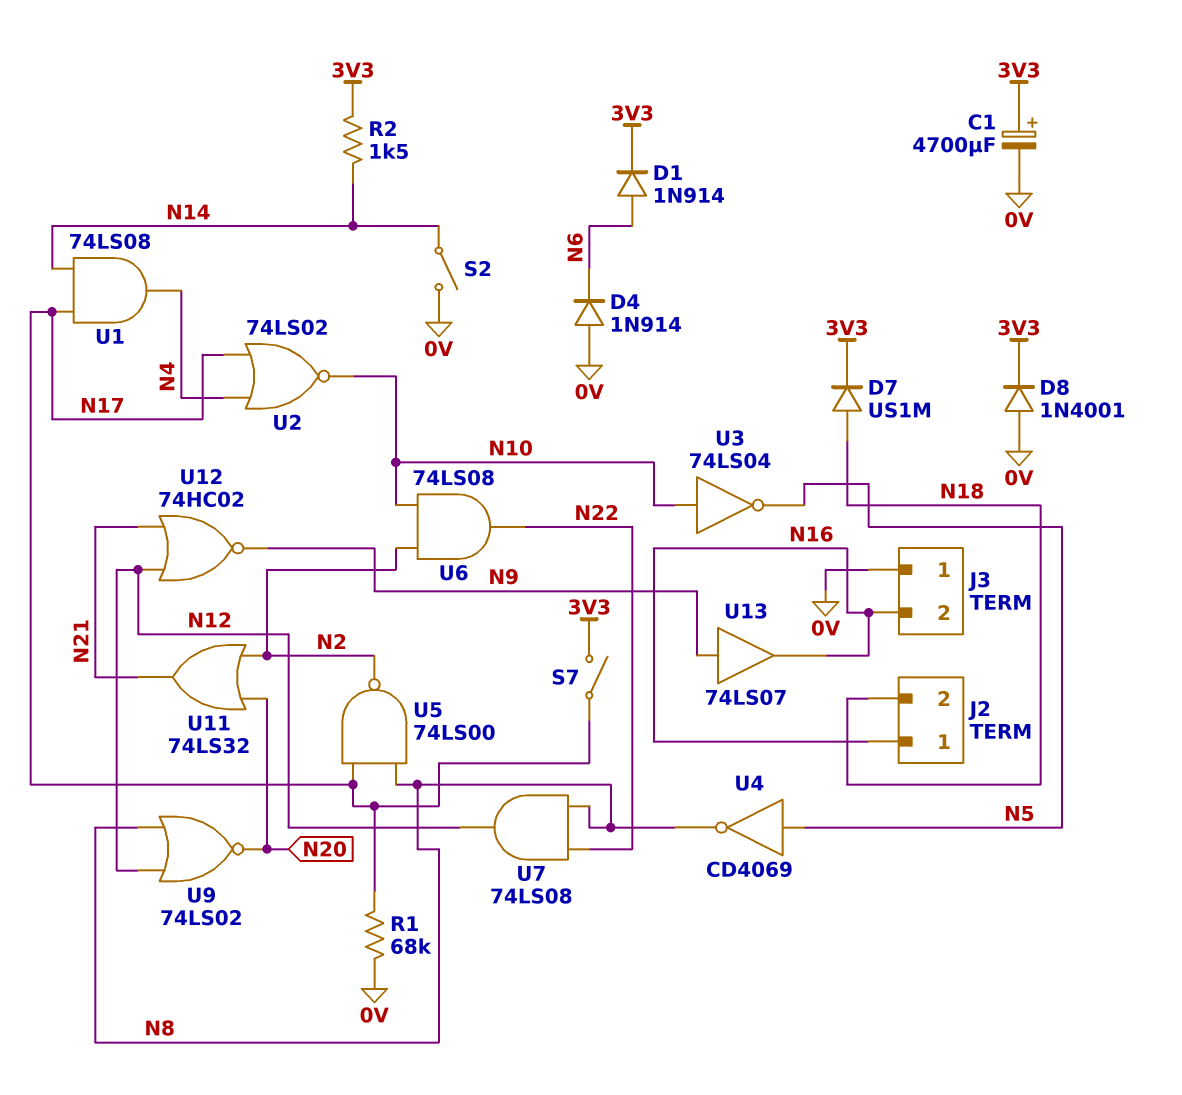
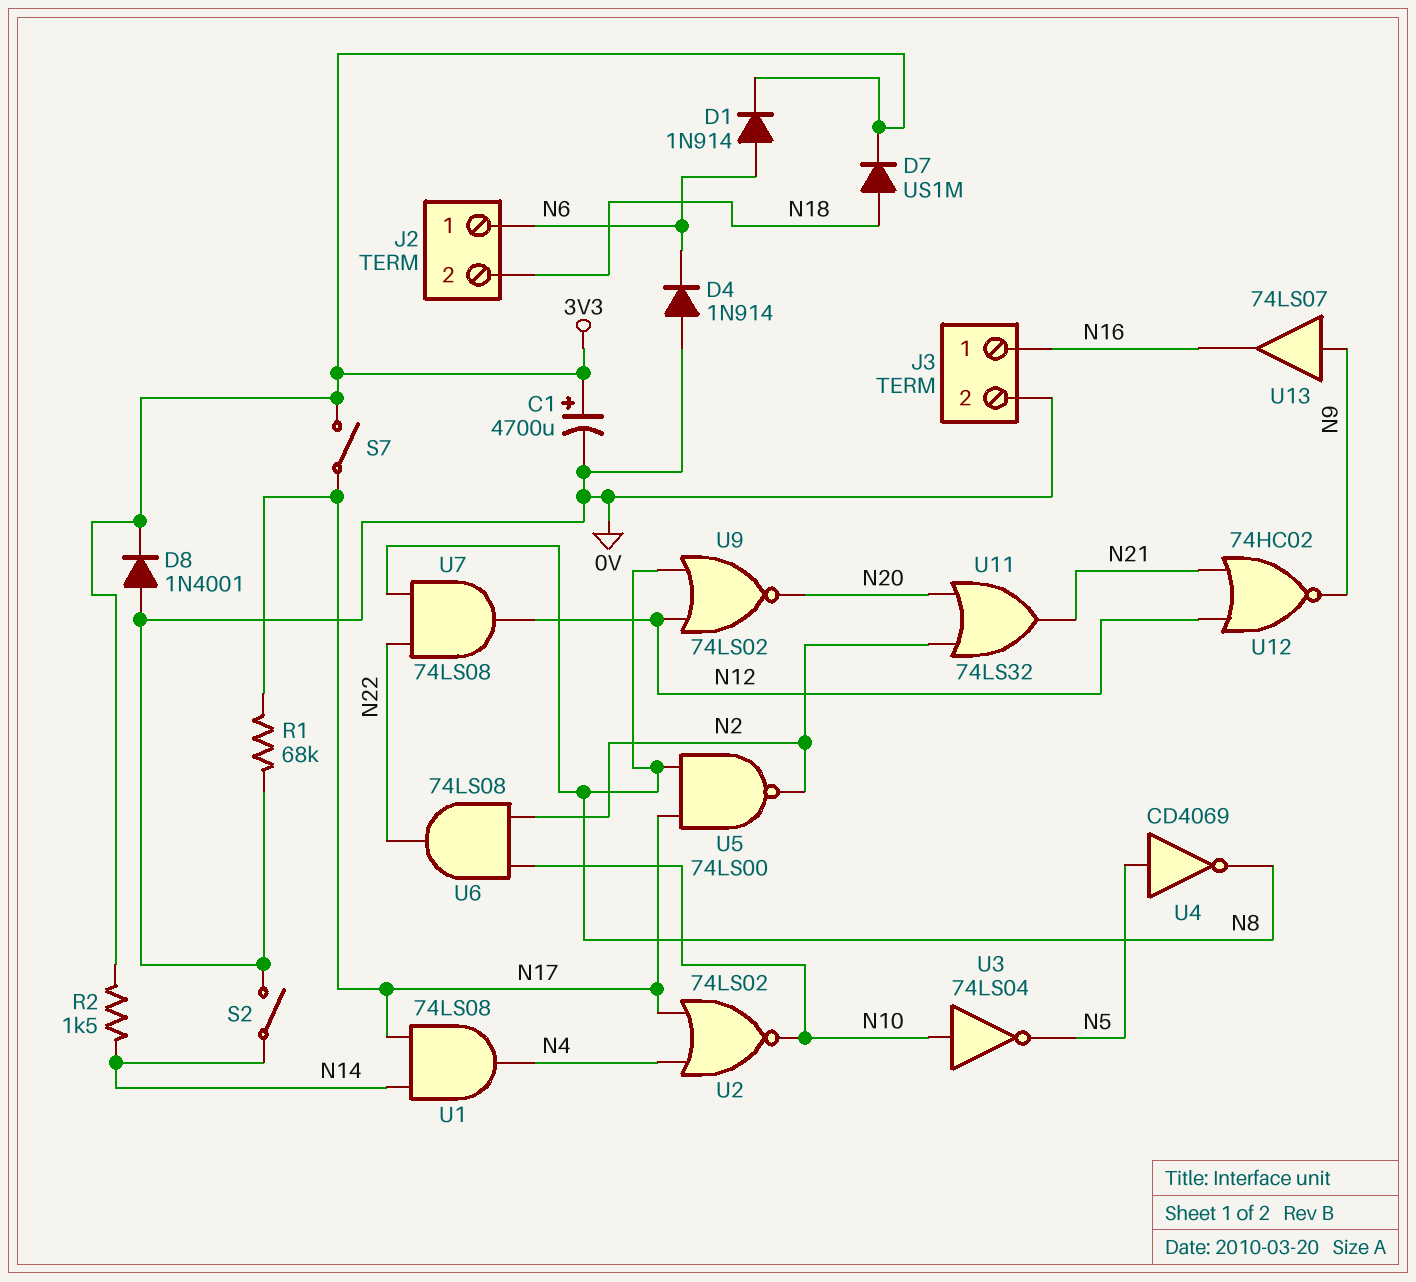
J2 pin 1: N16 -> N6
J3 pin 1: 0V -> N16
J3 pin 2: N16 -> 0V

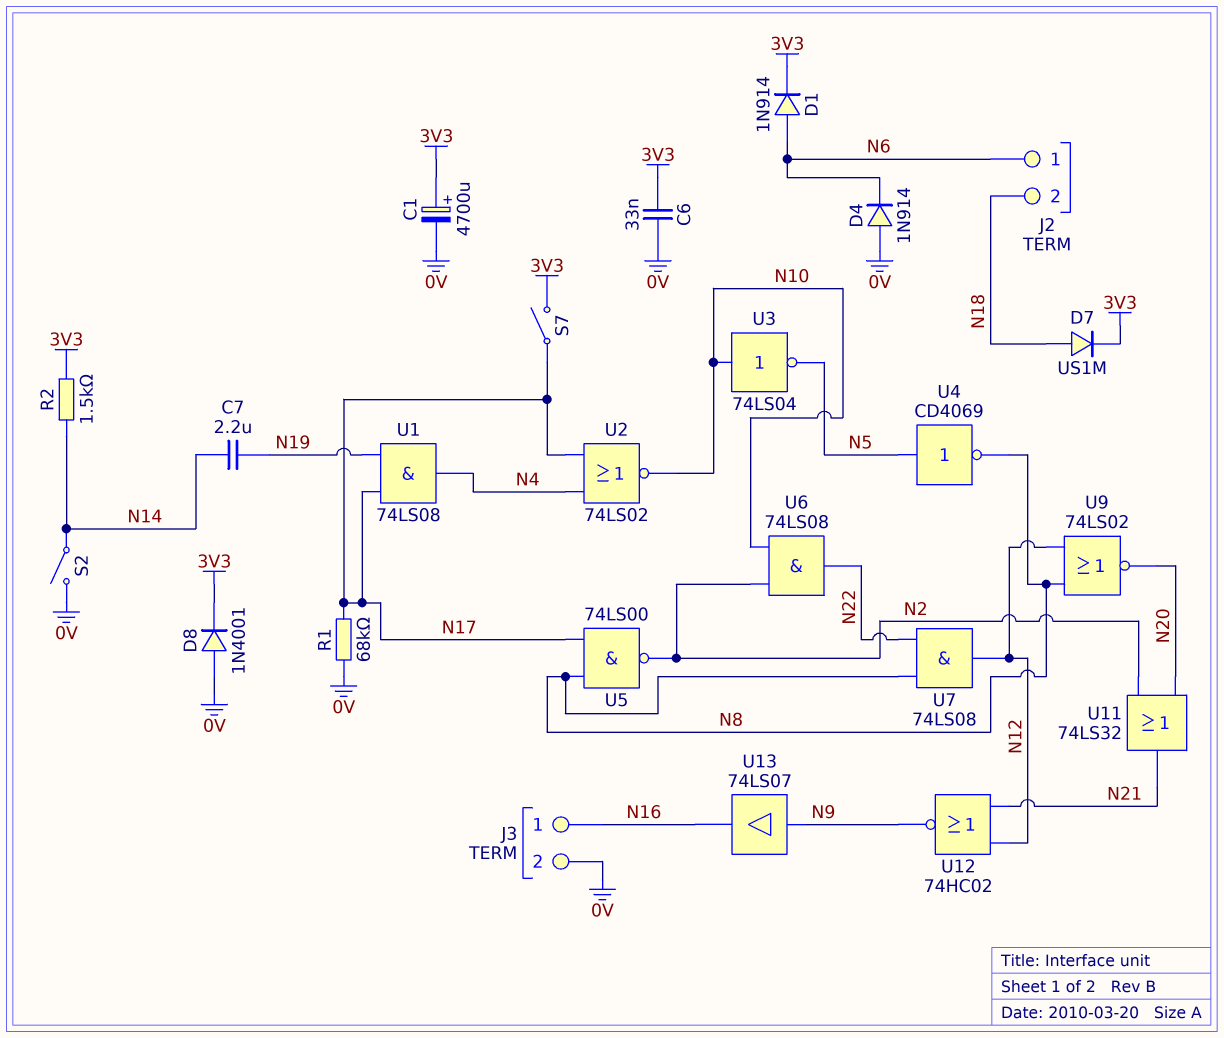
C6: none -> 33nF (0V, 3V3)
C7: none -> 2.2uF (N14, N19)
U1: AND 74LS08 (in N14, in N17, out N4) -> AND 74LS08 (in N17, in N19, out N4)

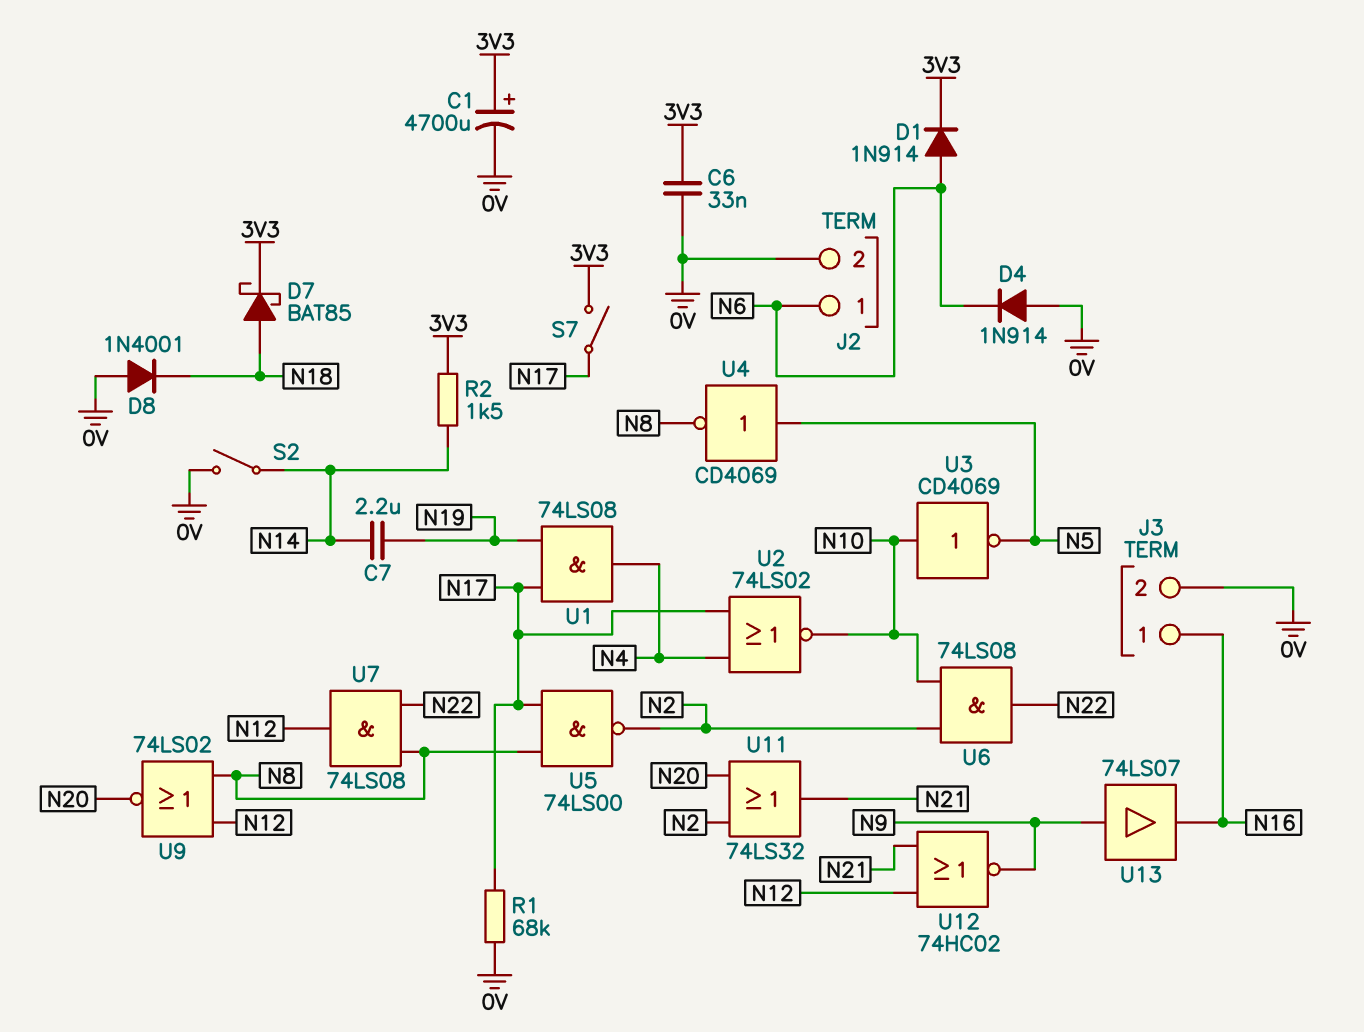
D7: diode US1M (A N18, K 3V3) -> schottky BAT85 (A N18, K 3V3)
D8: diode 1N4001 (A 0V, K 3V3) -> diode 1N4001 (A 0V, K N18)
J2 pin 2: N18 -> 0V
U3: NOT 74LS04 (in N10, out N5) -> NOT CD4069 (in N10, out N5)

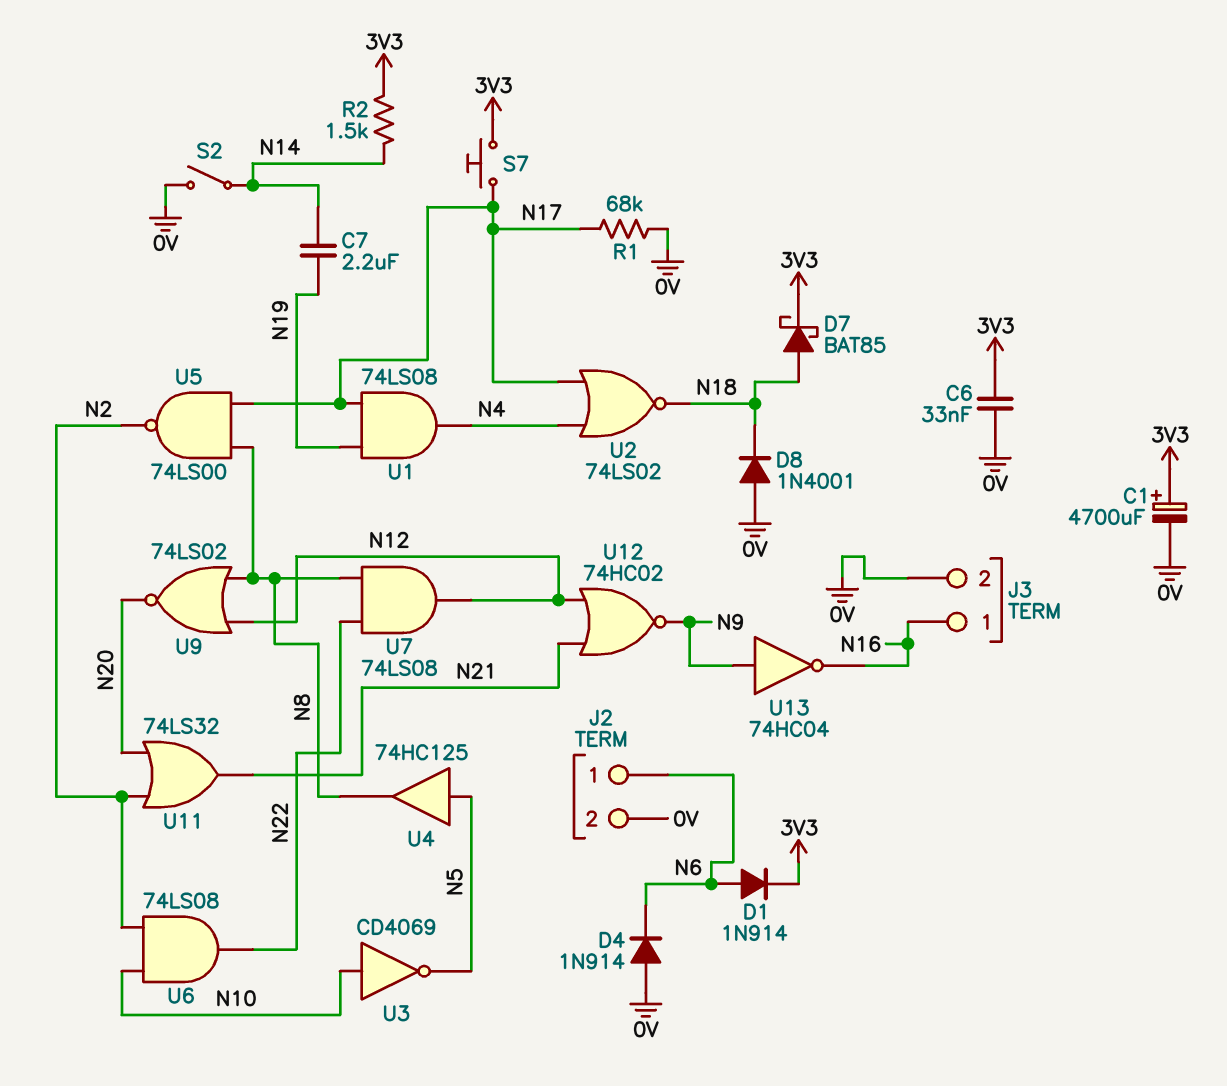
S7: switch (3V3, N17) -> button (3V3, N17)
U2: NOR 74LS02 (in N4, in N17, out N10) -> NOR 74LS02 (in N4, in N17, out N18)
U4: NOT CD4069 (in N5, out N8) -> buffer 74HC125 (in N5, out N8)
U13: buffer 74LS07 (in N9, out N16) -> NOT 74HC04 (in N9, out N16)

